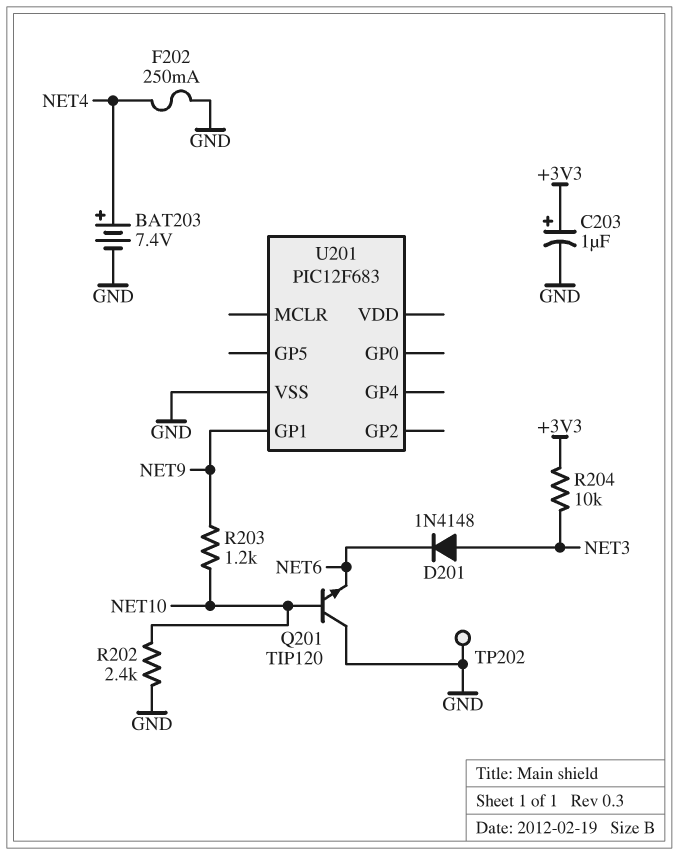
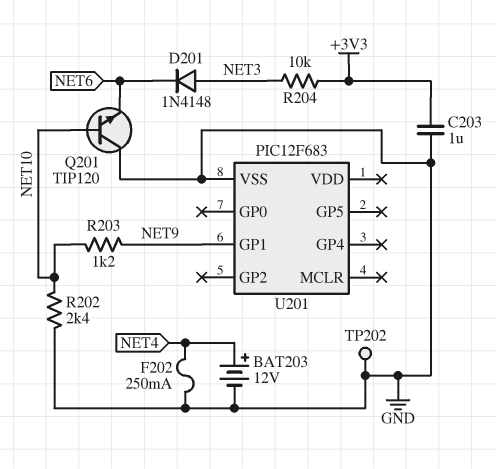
BAT203: 7.4V (plus NET4, minus GND) -> 12V (plus NET4, minus GND)
C203: 1uF (plus +3V3, minus GND) -> 1uF (+3V3, GND)

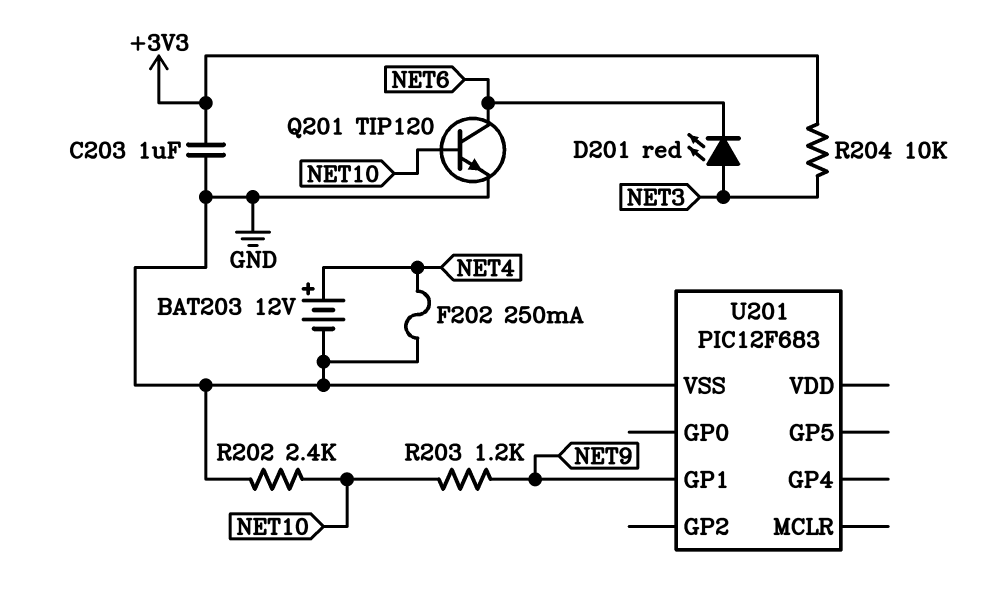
D201: diode 1N4148 (A NET3, K NET6) -> LED red (A NET3, K NET6)
Q201: NPN TIP120 (B NET10, C GND, E NET6) -> NPN TIP120 (B NET10, C NET6, E GND)
TP202: test point (GND) -> none

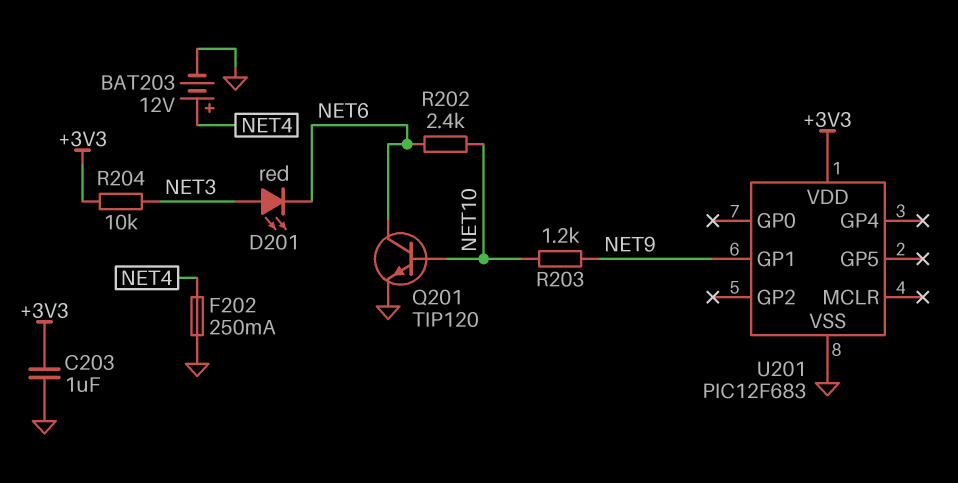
R202: 2.4k (GND, NET10) -> 2.4k (NET6, NET10)
U201 pin VDD: none -> +3V3

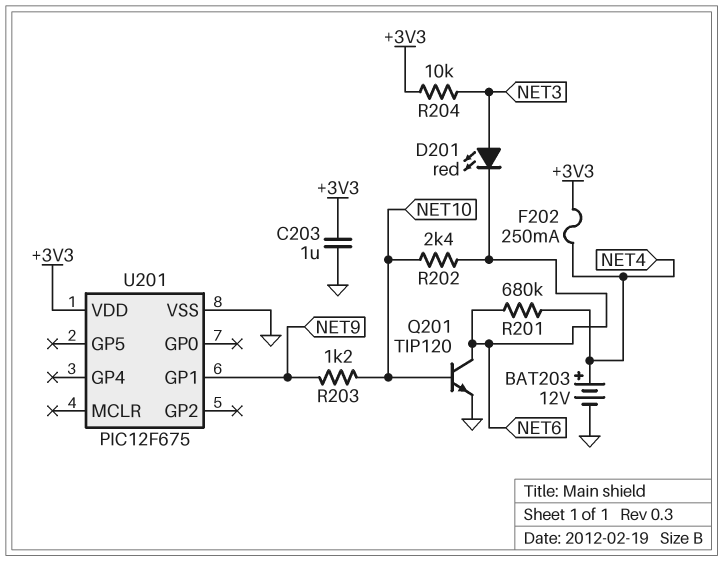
F202: 250mA (GND, NET4) -> 250mA (+3V3, NET4)
R201: none -> 680k (NET4, NET6)
U201: PIC12F683 -> PIC12F675

